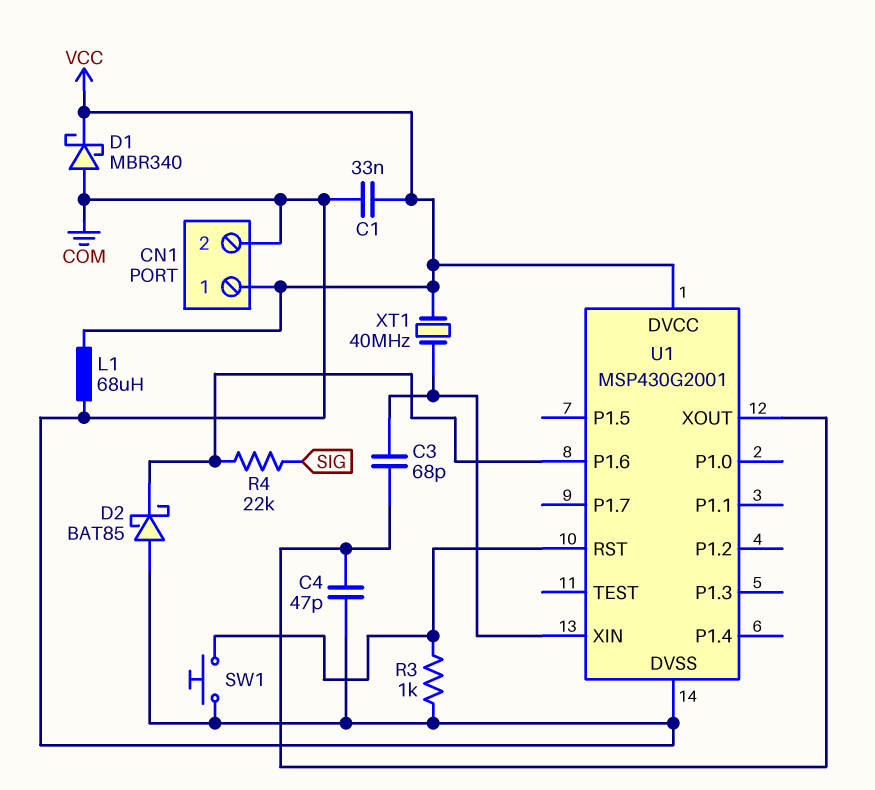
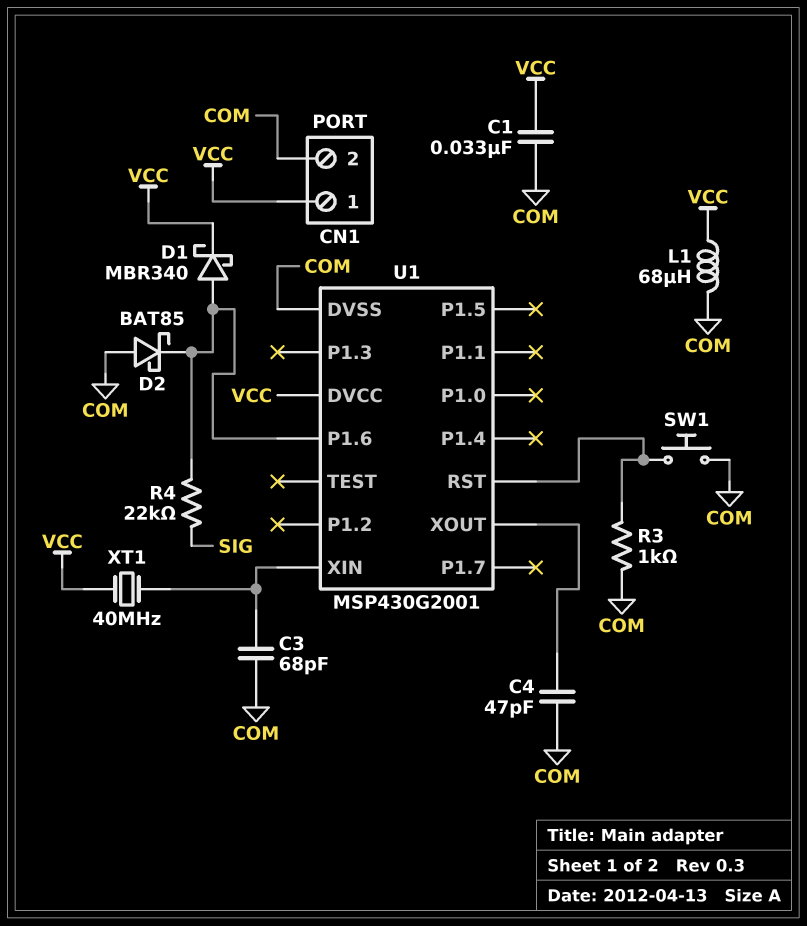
C3: 68pF (U1/XIN, U1/XOUT) -> 68pF (COM, U1/XIN)
D1: schottky MBR340 (A COM, K VCC) -> schottky MBR340 (A U1/P1.6, K VCC)

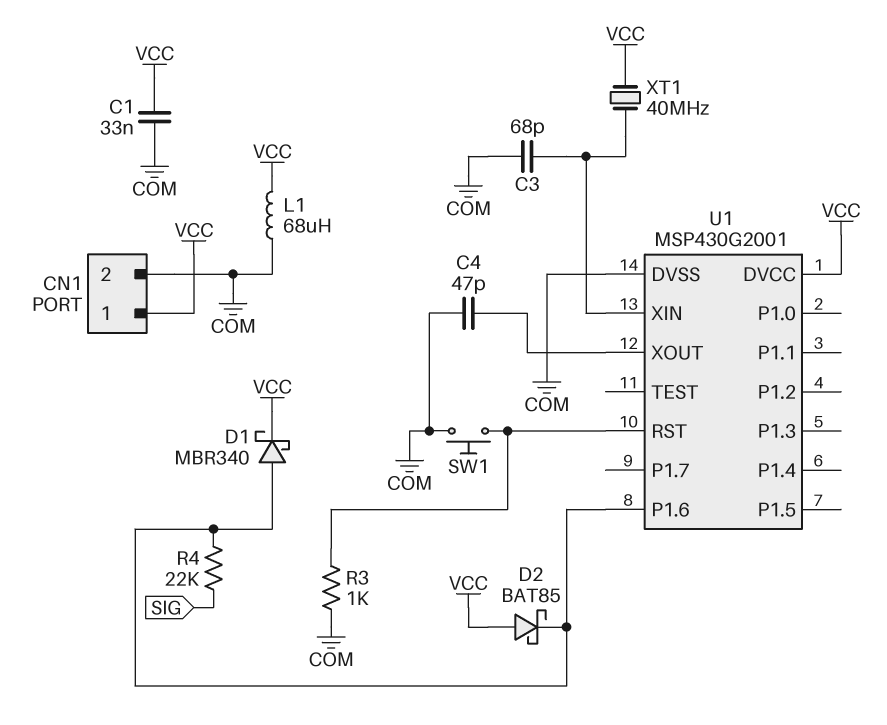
D2: schottky BAT85 (A COM, K U1/P1.6) -> schottky BAT85 (A VCC, K U1/P1.6)

